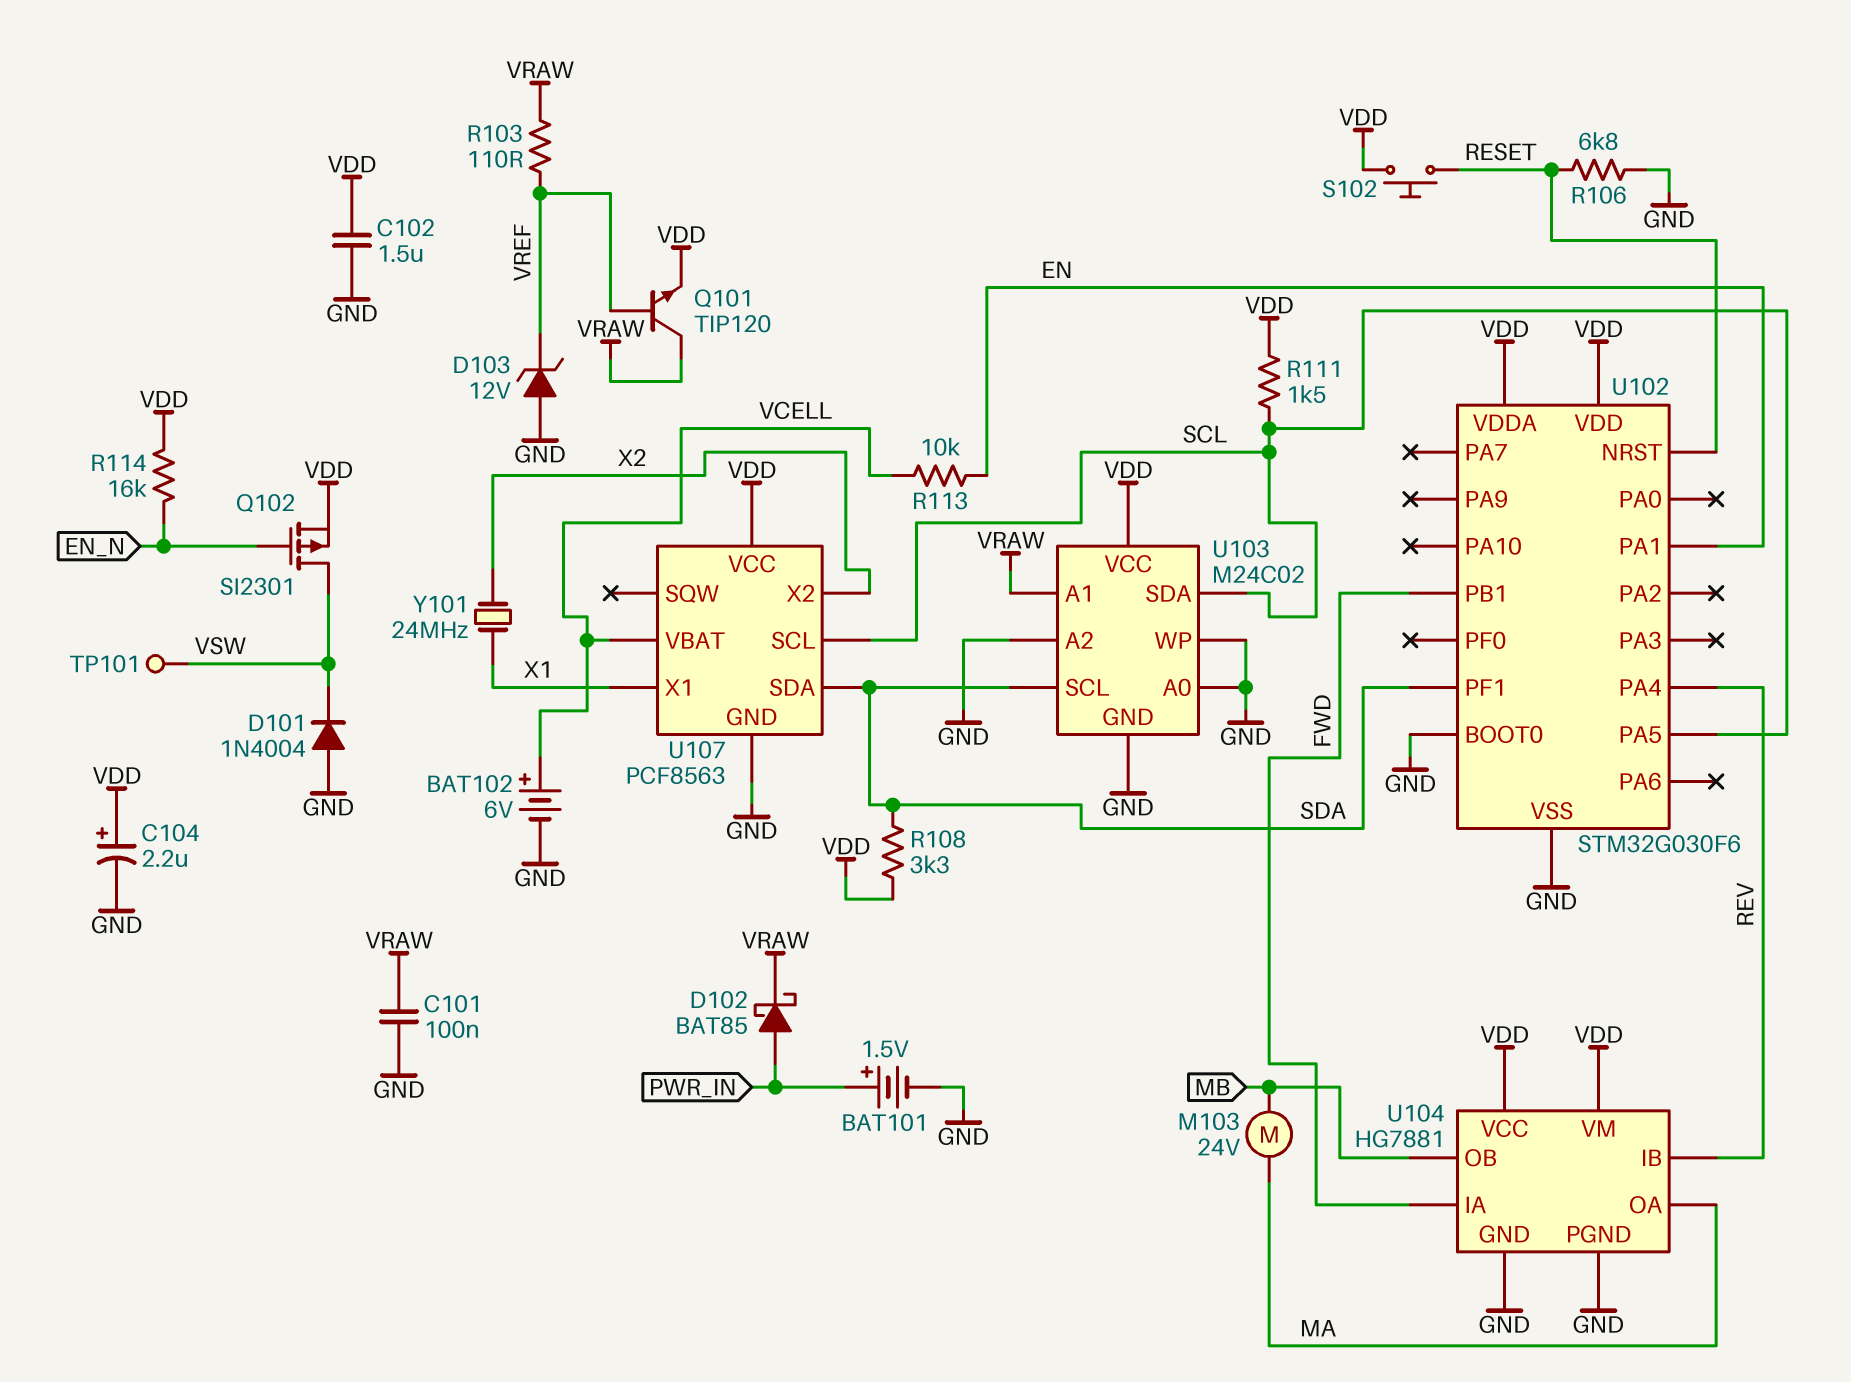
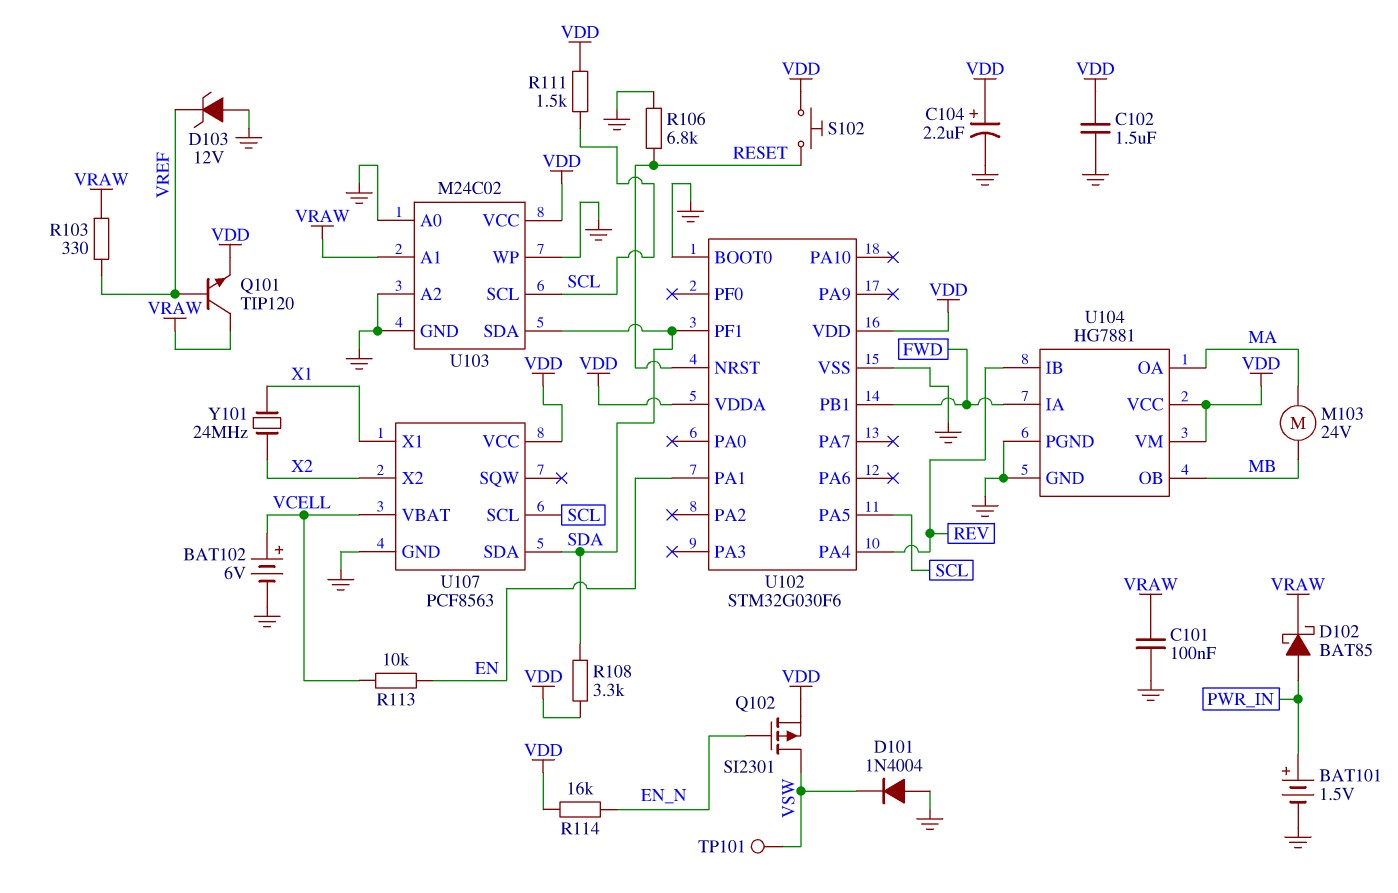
R103: 110 (VRAW, VREF) -> 330 (VRAW, VREF)
U103 pin SCL: SDA -> SCL
U103 pin SDA: SCL -> SDA

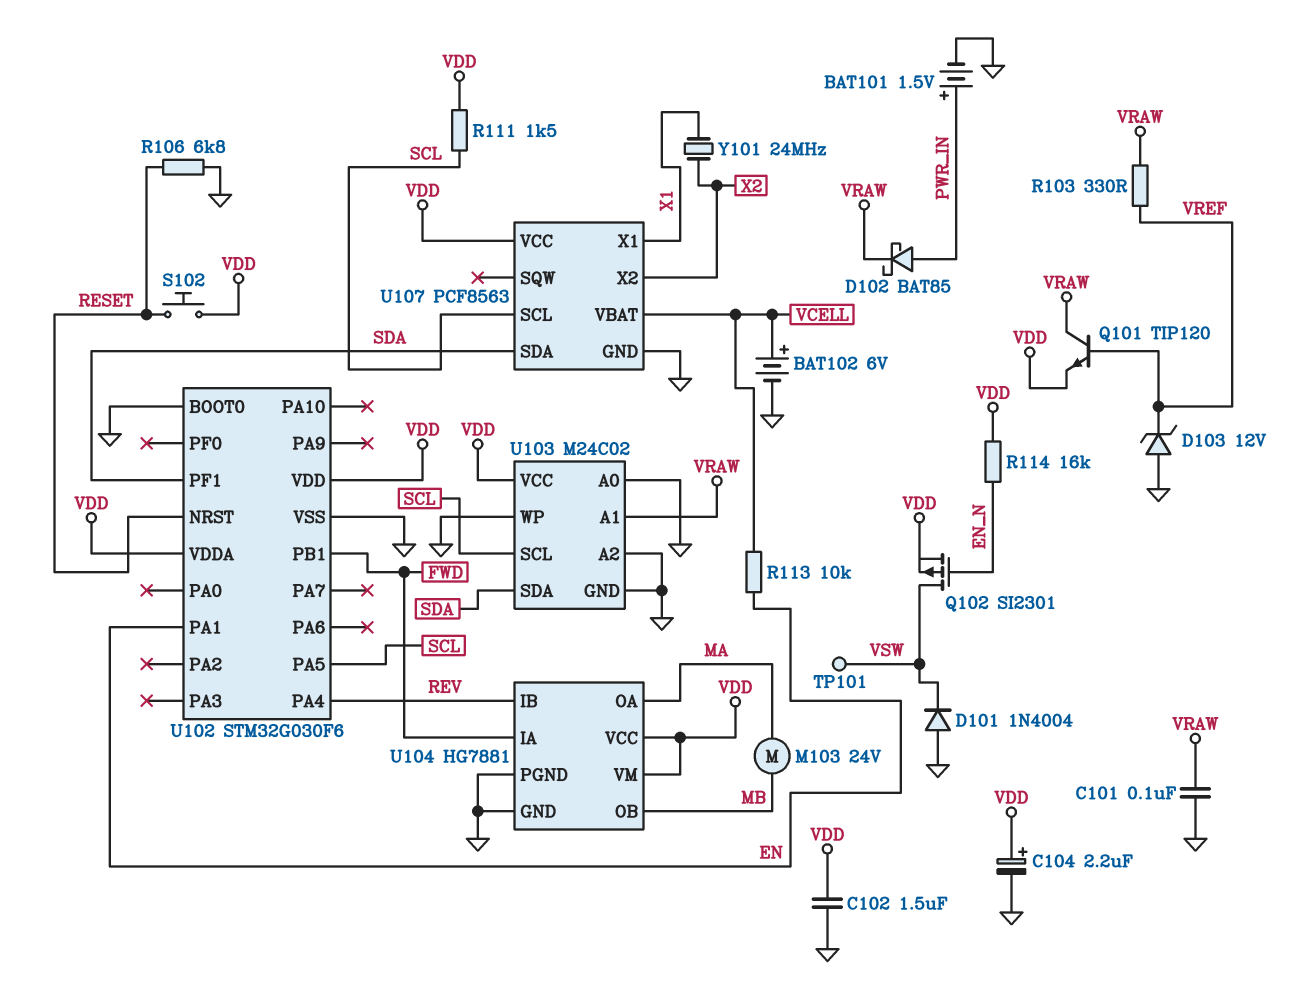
R108: 3.3k (SDA, VDD) -> none

